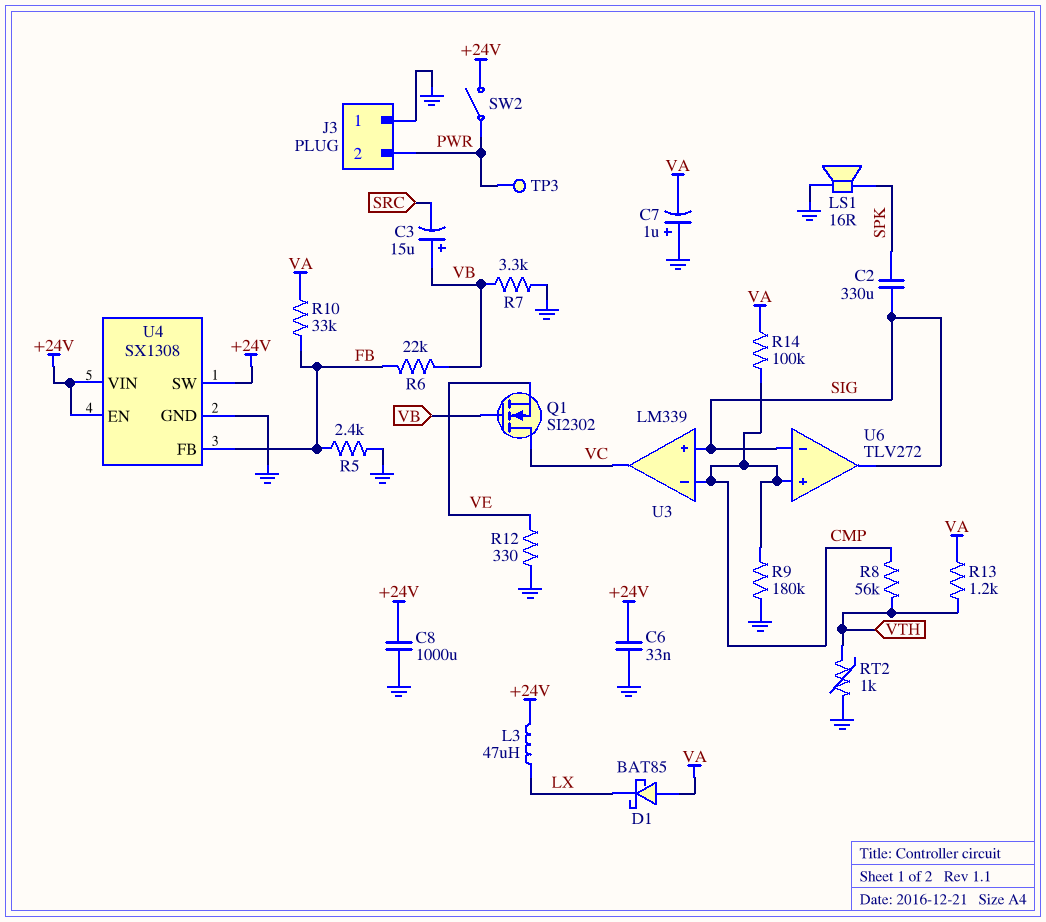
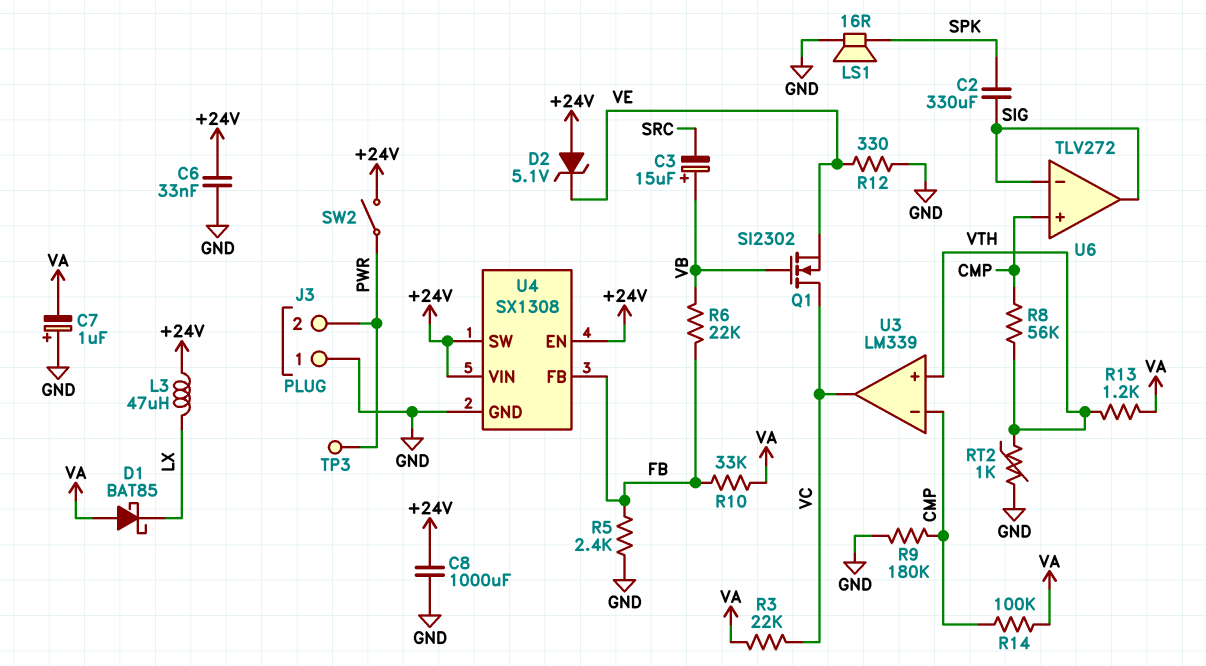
D2: none -> zener 5.1V (A +24V, K VE)
R3: none -> 22k (VA, VC)
R7: 3.3k (GND, VB) -> none
U3 pin in+: SIG -> VTH

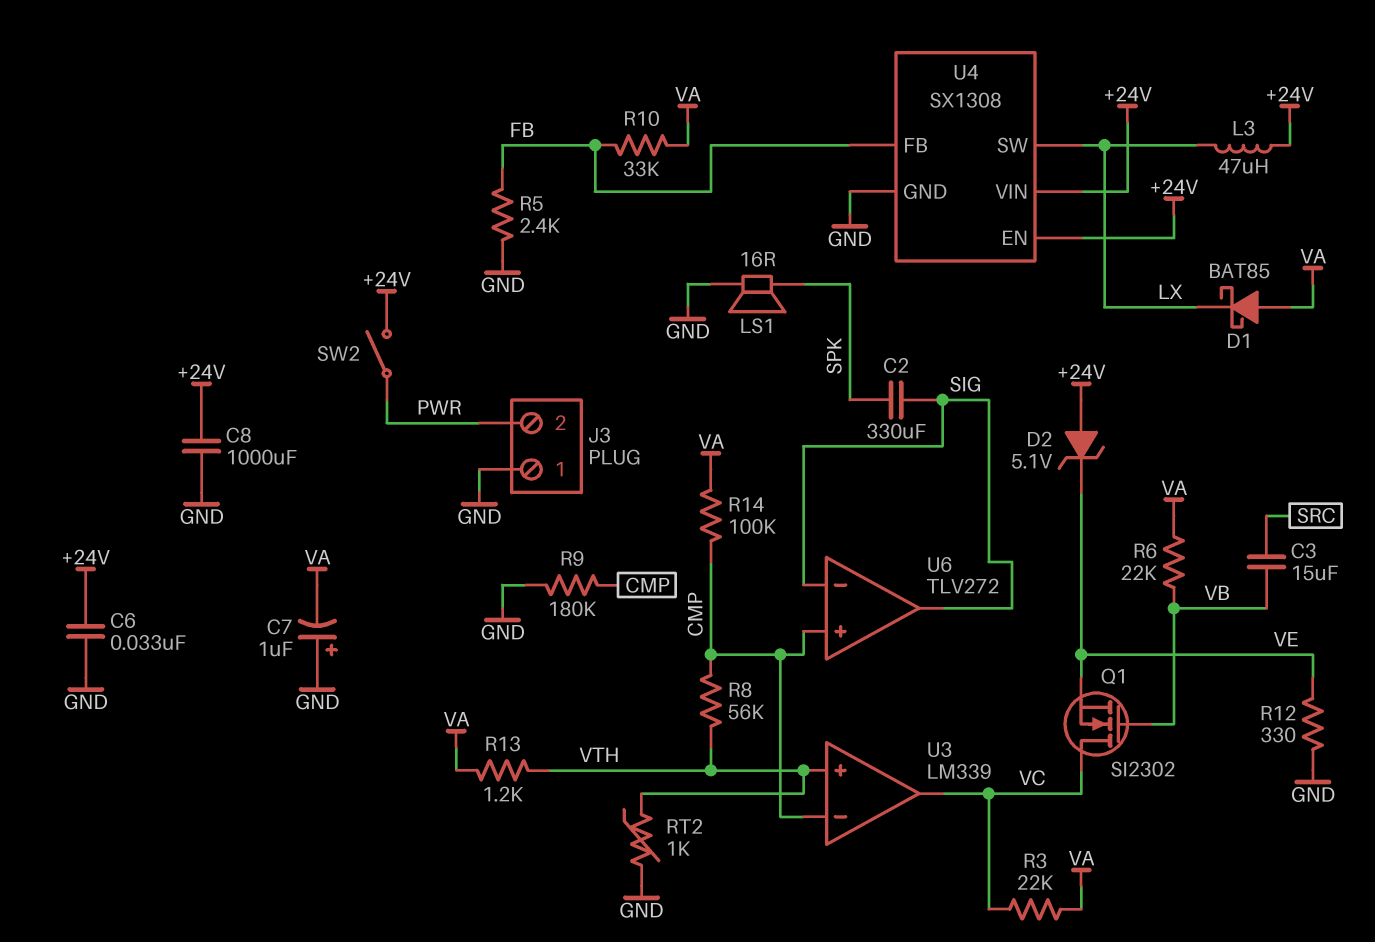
C3: 15uF (plus VB, minus SRC) -> 15uF (SRC, VB)
R6: 22k (FB, VB) -> 22k (VA, VB)
TP3: test point (PWR) -> none
U4 pin SW: +24V -> LX

